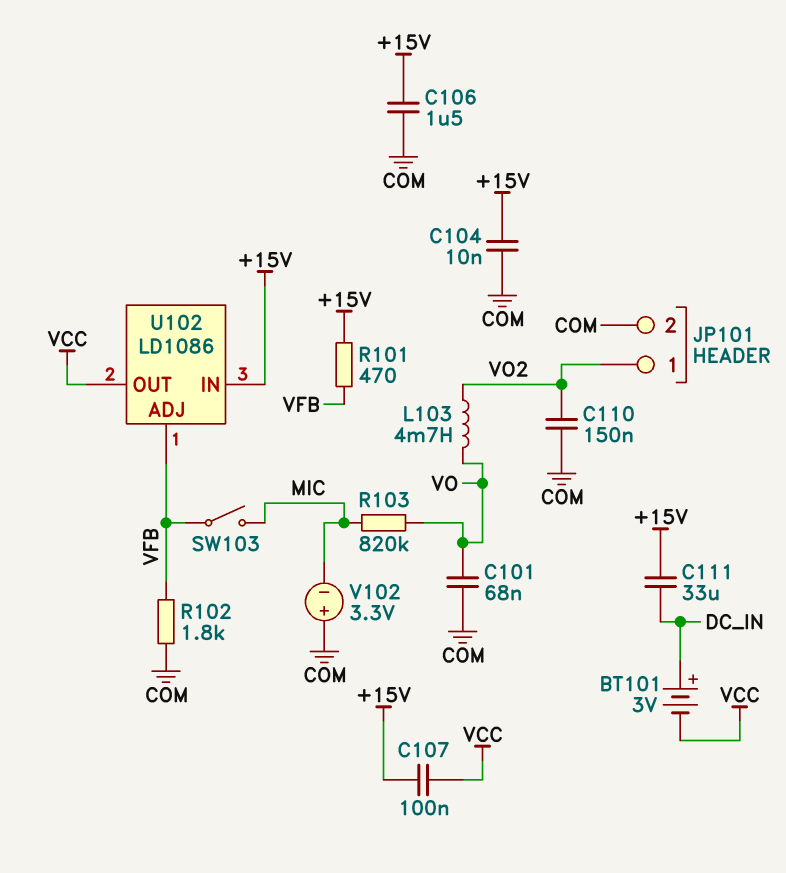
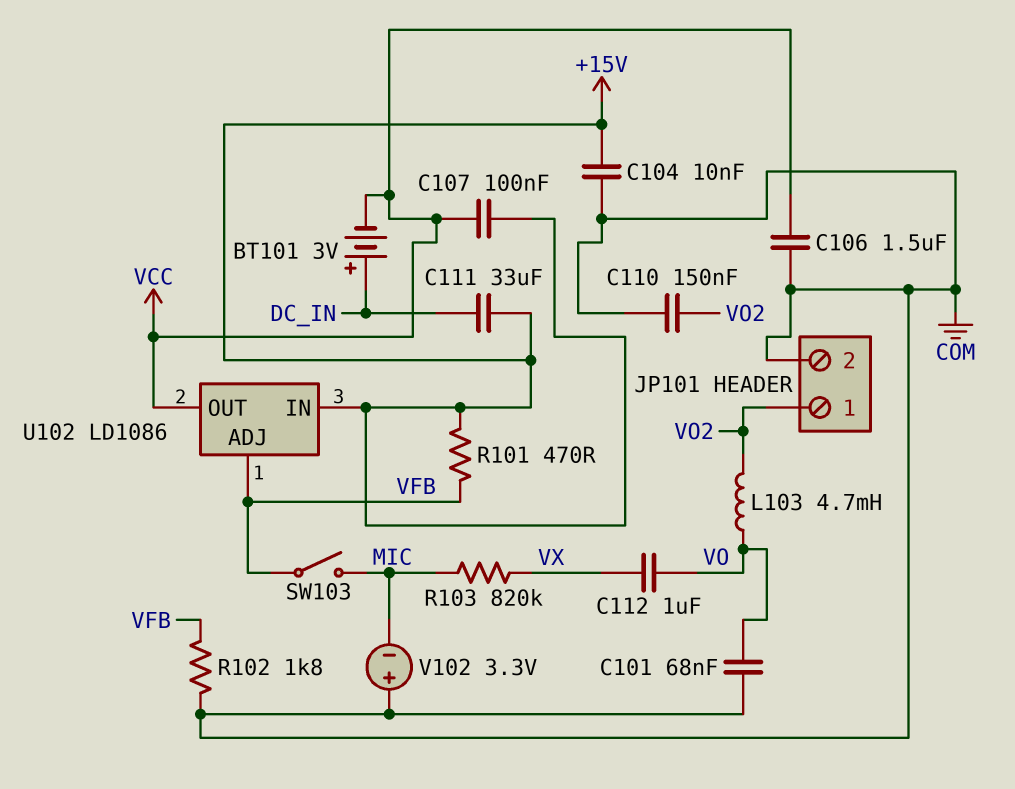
C106: 1.5uF (+15V, COM) -> 1.5uF (COM, VCC)
C112: none -> 1uF (VO, VX)
R103: 820k (MIC, VO) -> 820k (MIC, VX)

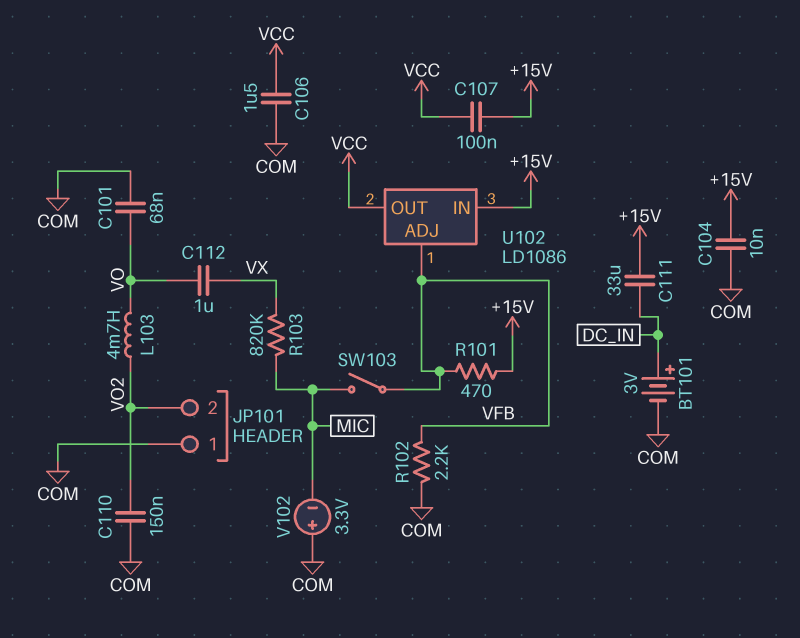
BT101: 3V (plus DC_IN, minus VCC) -> 3V (plus DC_IN, minus COM)
JP101 pin 1: VO2 -> COM
JP101 pin 2: COM -> VO2
R102: 1.8k (COM, VFB) -> 2.2k (COM, VFB)

